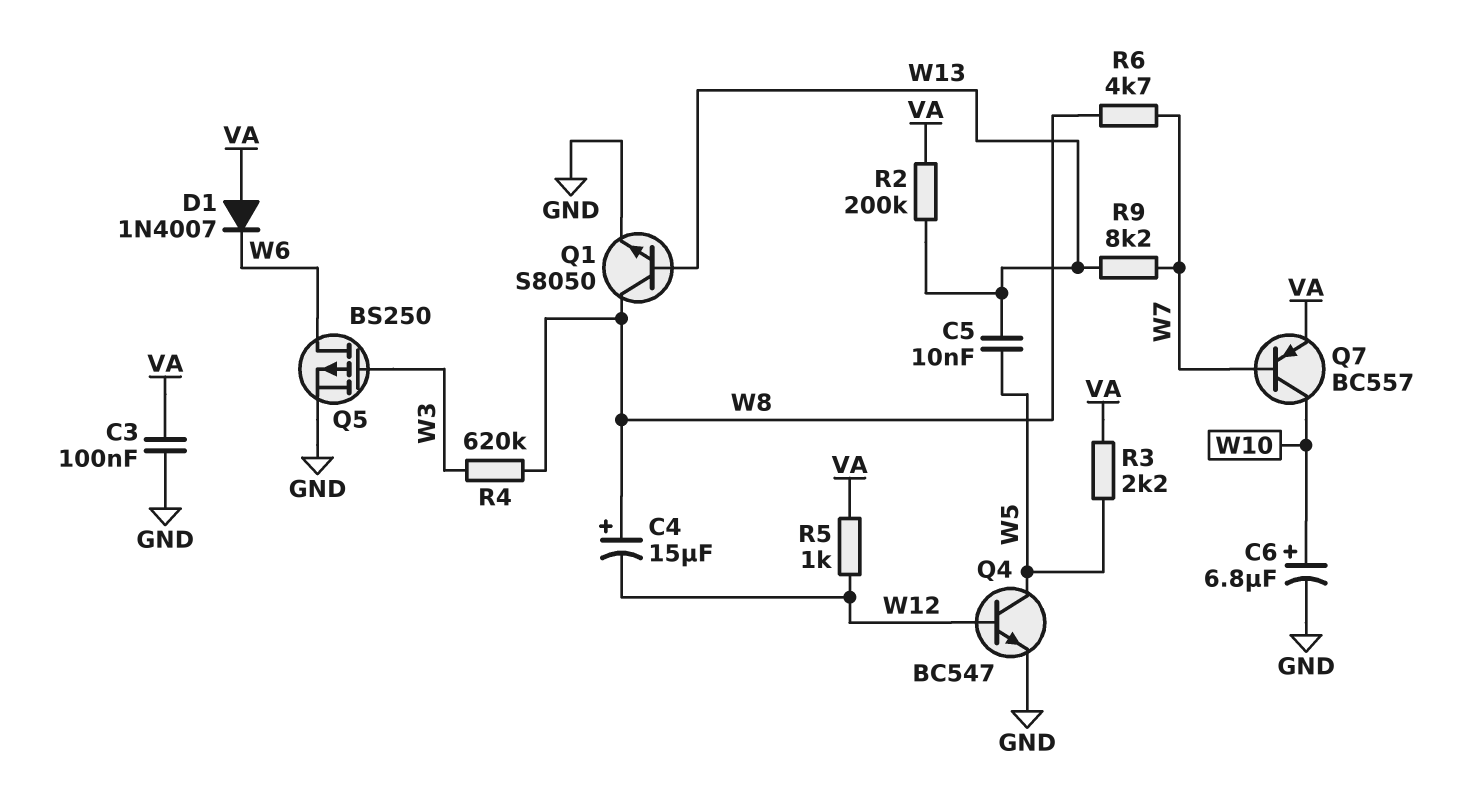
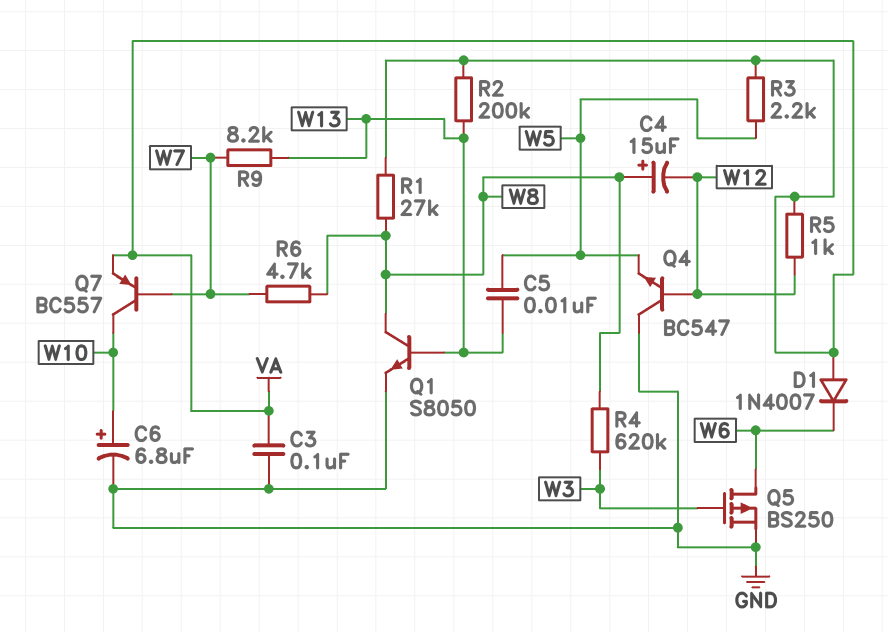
Q4: NPN BC547 (B W12, C W5, E GND) -> NPN BC547 (B W12, C GND, E W5)
R1: none -> 27k (VA, W8)

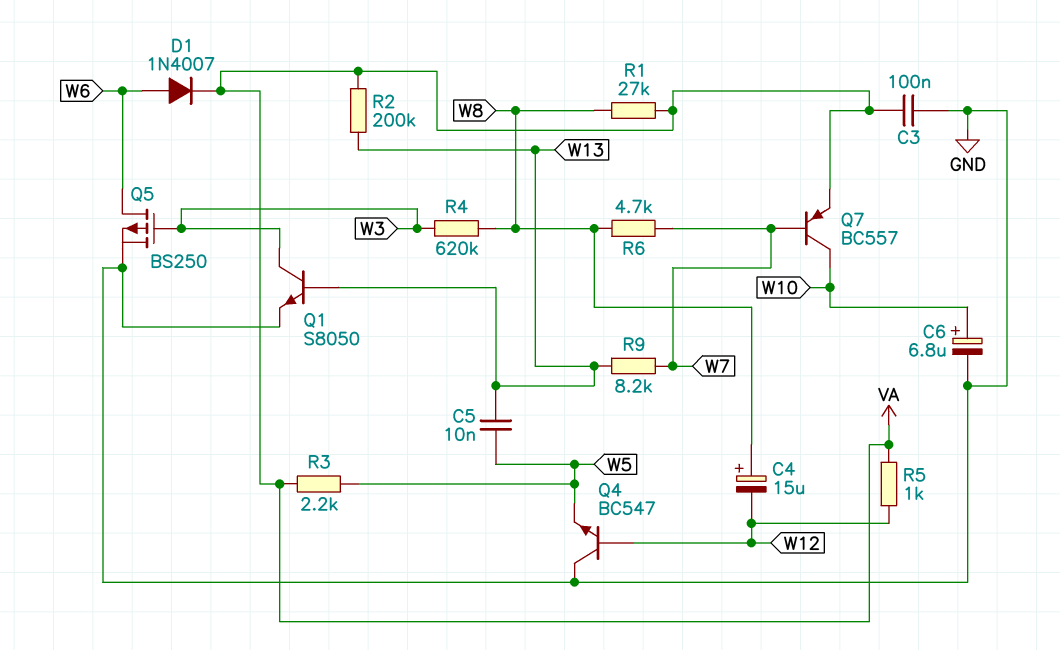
D1: diode 1N4007 (A VA, K W6) -> diode 1N4007 (A W6, K VA)
Q1: NPN S8050 (B W13, C W8, E GND) -> NPN S8050 (B W13, C W3, E GND)

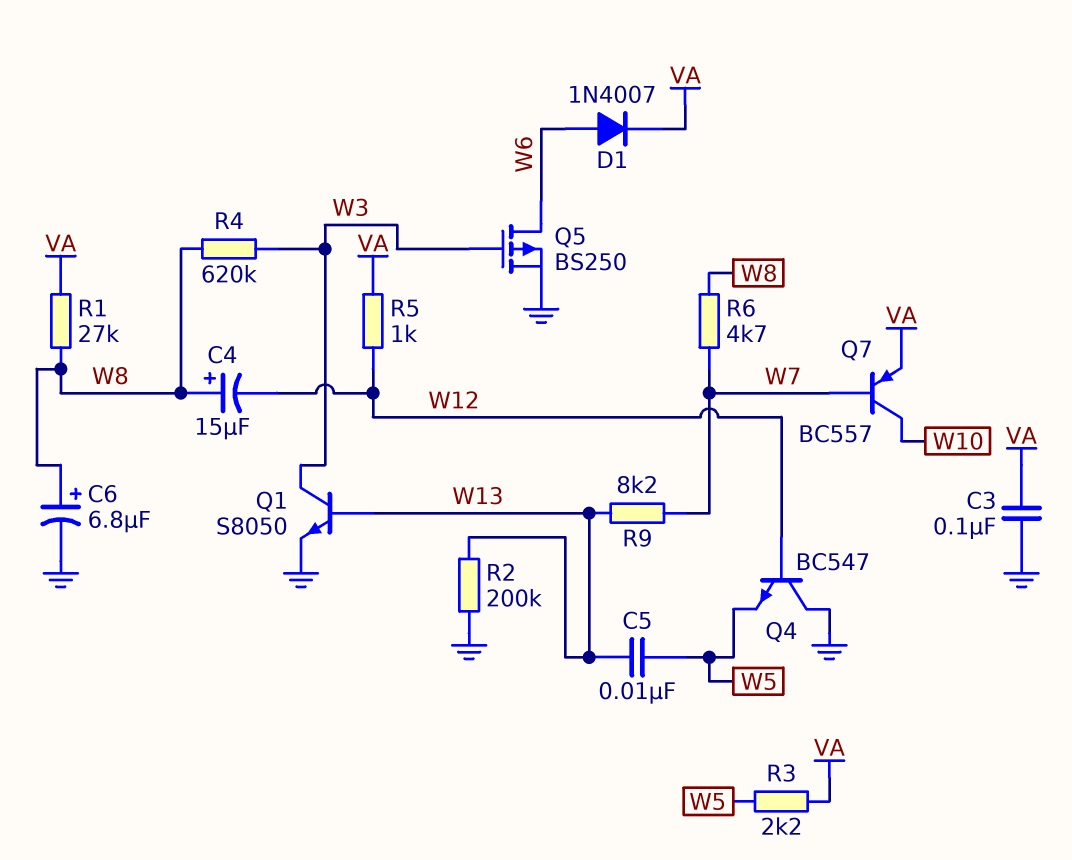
C6: 6.8uF (plus W10, minus GND) -> 6.8uF (plus W8, minus GND)
R2: 200k (VA, W13) -> 200k (GND, W13)

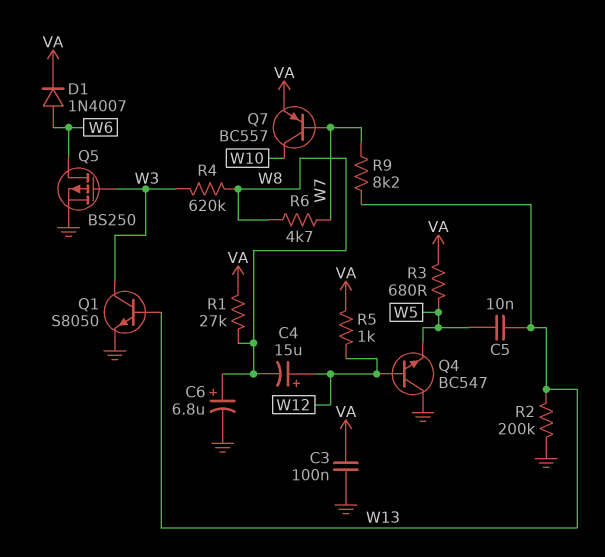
C4: 15uF (plus W8, minus W12) -> 15uF (plus W12, minus W8)
R3: 2.2k (VA, W5) -> 680 (VA, W5)

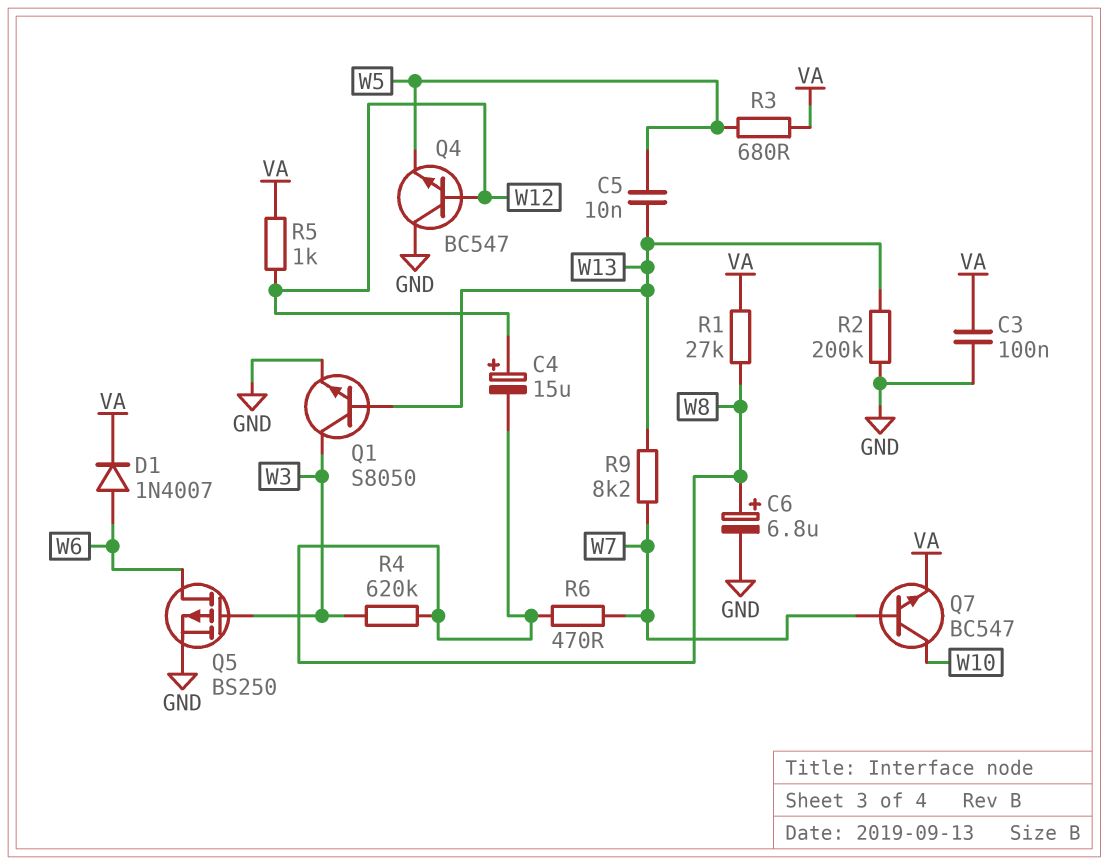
Q7: PNP BC557 (B W7, C W10, E VA) -> NPN BC547 (B W7, C W10, E VA)
R6: 4.7k (W7, W8) -> 470 (W7, W8)

